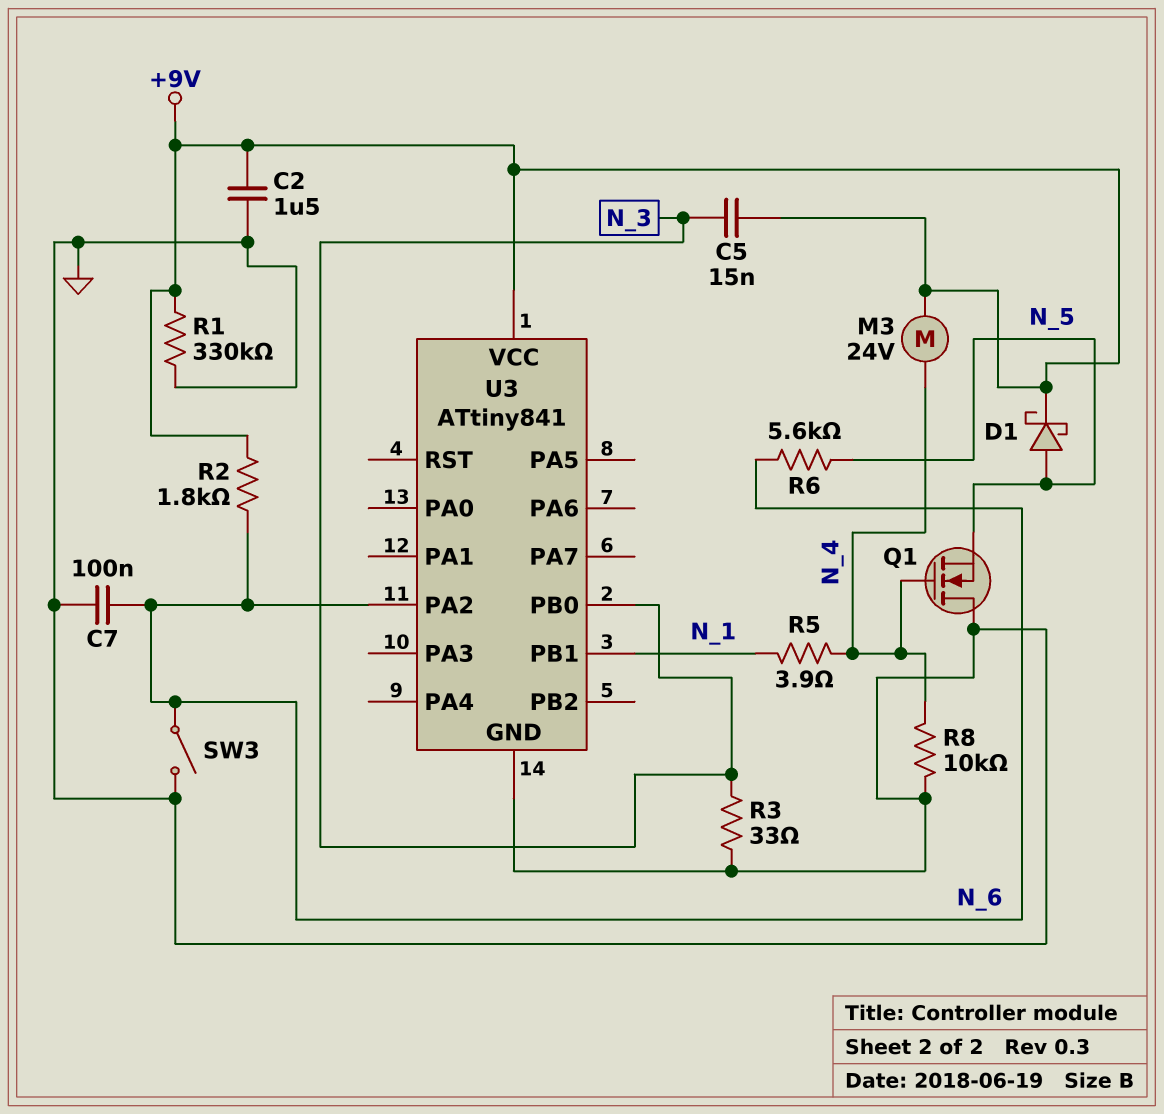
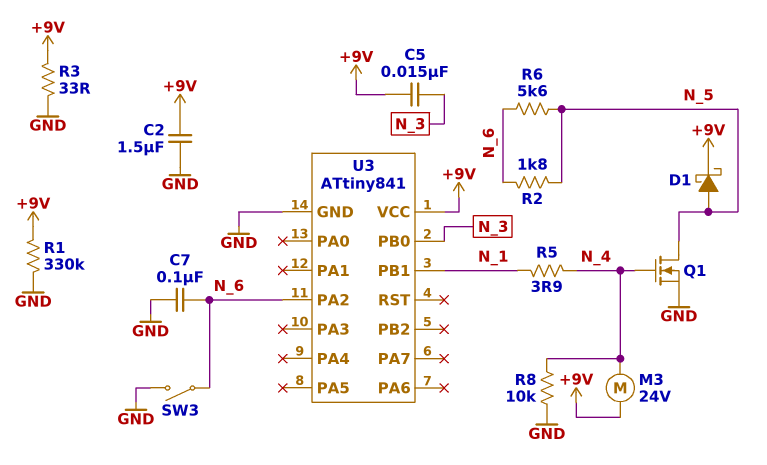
Q1: NMOS (G N_4, D GND, S N_5) -> NMOS (G N_4, D N_5, S GND)
R2: 1.8k (+9V, N_6) -> 1.8k (N_5, N_6)
R3: 33 (GND, N_3) -> 33 (+9V, GND)

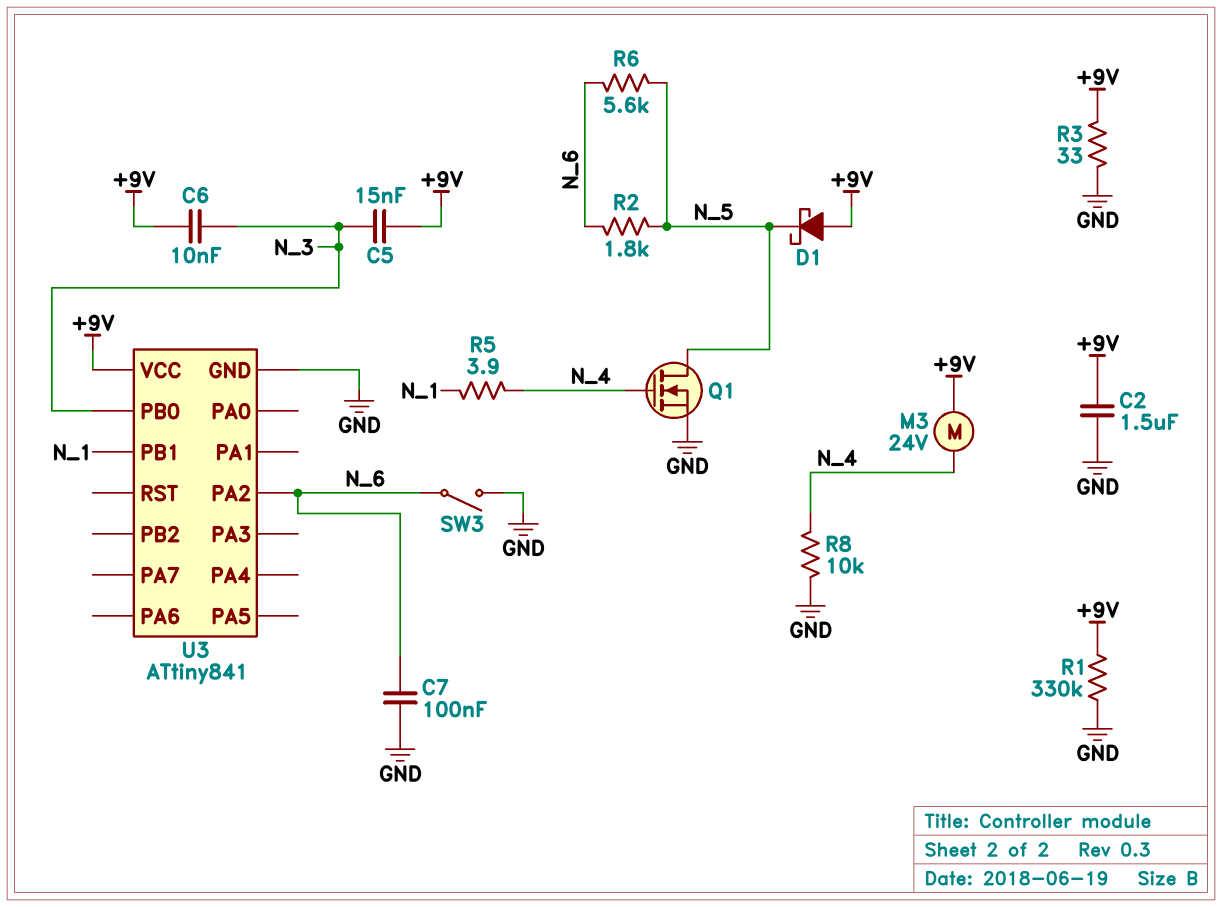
C6: none -> 10nF (+9V, N_3)
D1: schottky (A N_5, K +9V) -> schottky (A +9V, K N_5)

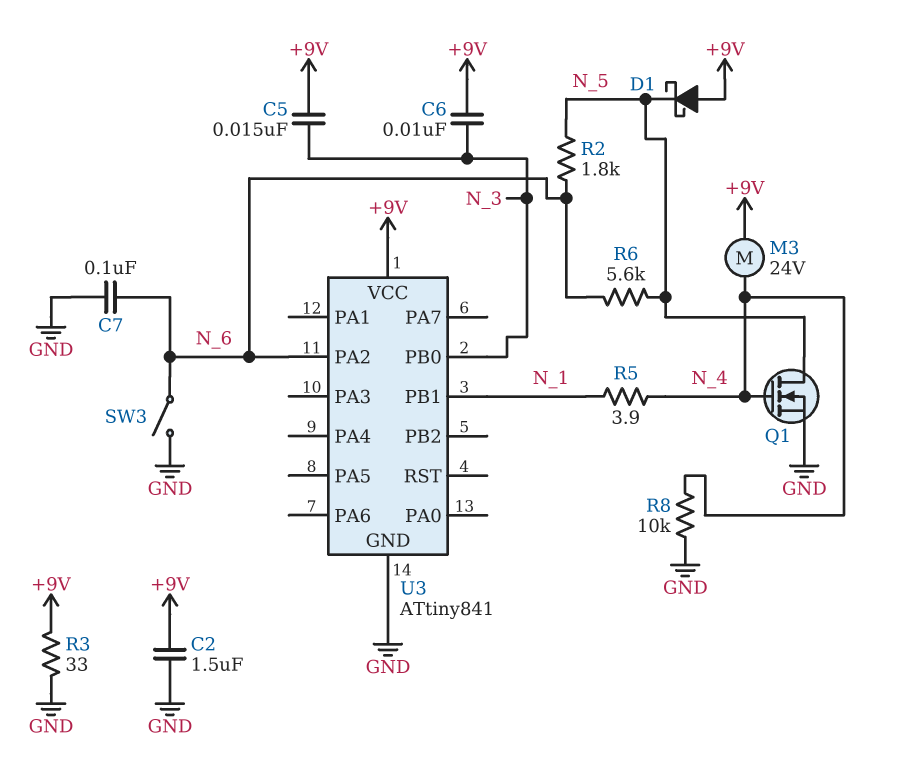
R1: 330k (+9V, GND) -> none

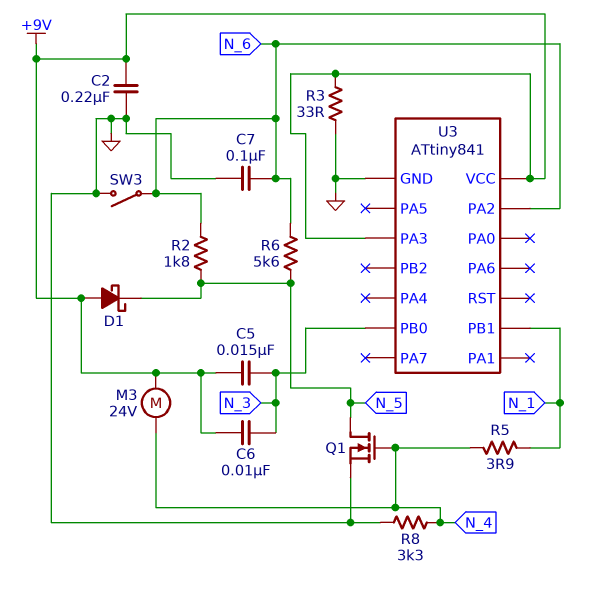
C2: 1.5uF (+9V, GND) -> 220nF (+9V, GND)
R8: 10k (GND, N_4) -> 3.3k (GND, N_4)
U3 pin PA3: none -> +9V

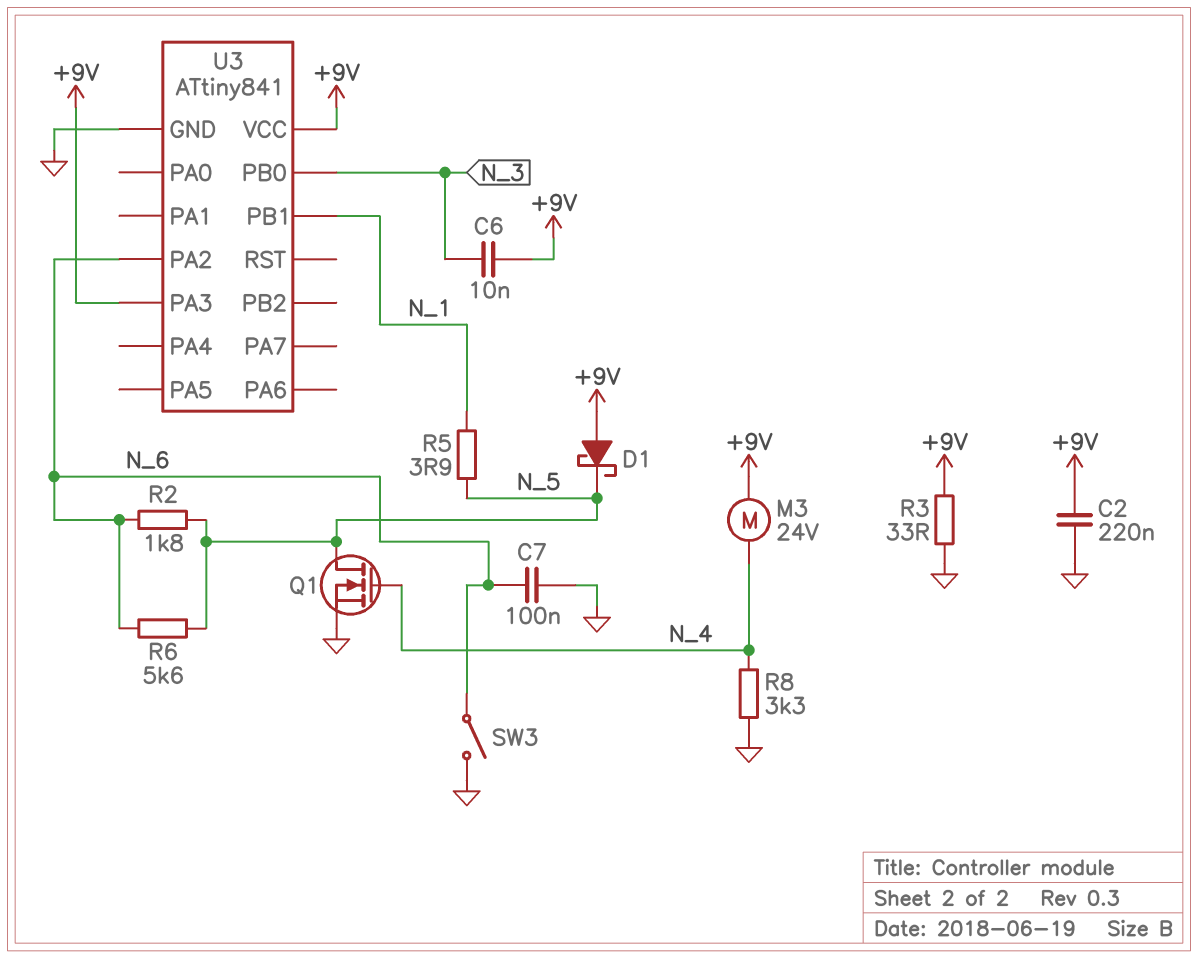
C5: 15nF (+9V, N_3) -> none
R5: 3.9 (N_1, N_4) -> 3.9 (N_1, N_5)

